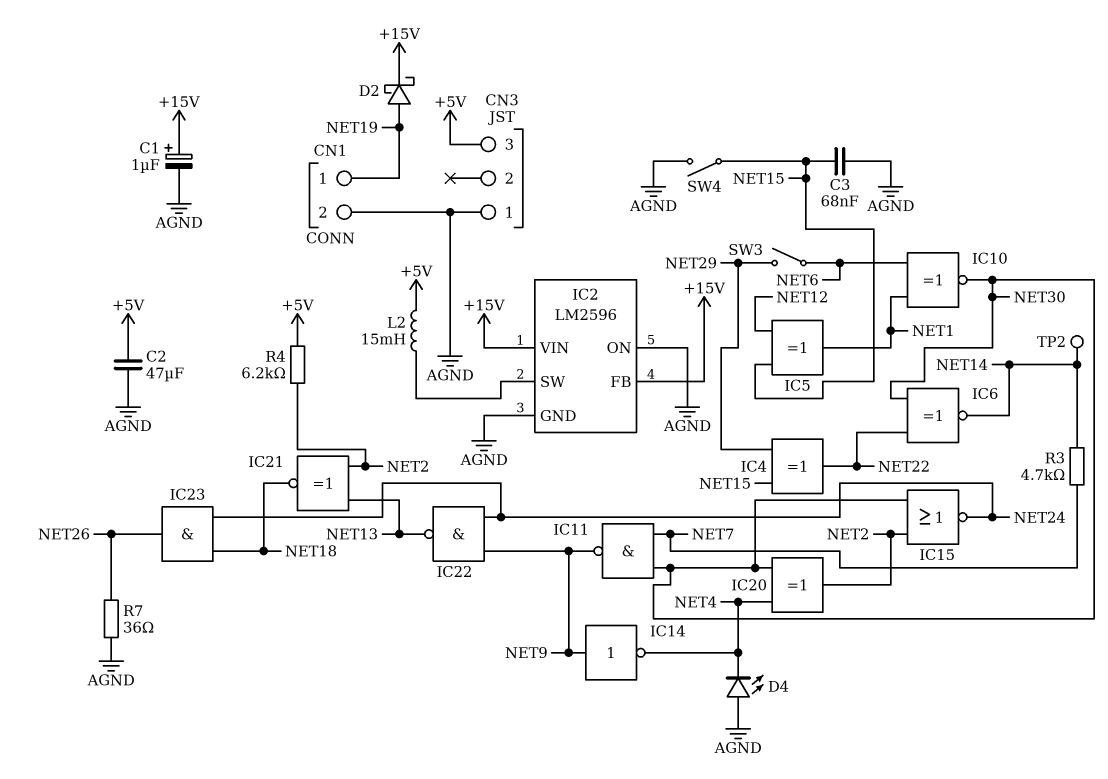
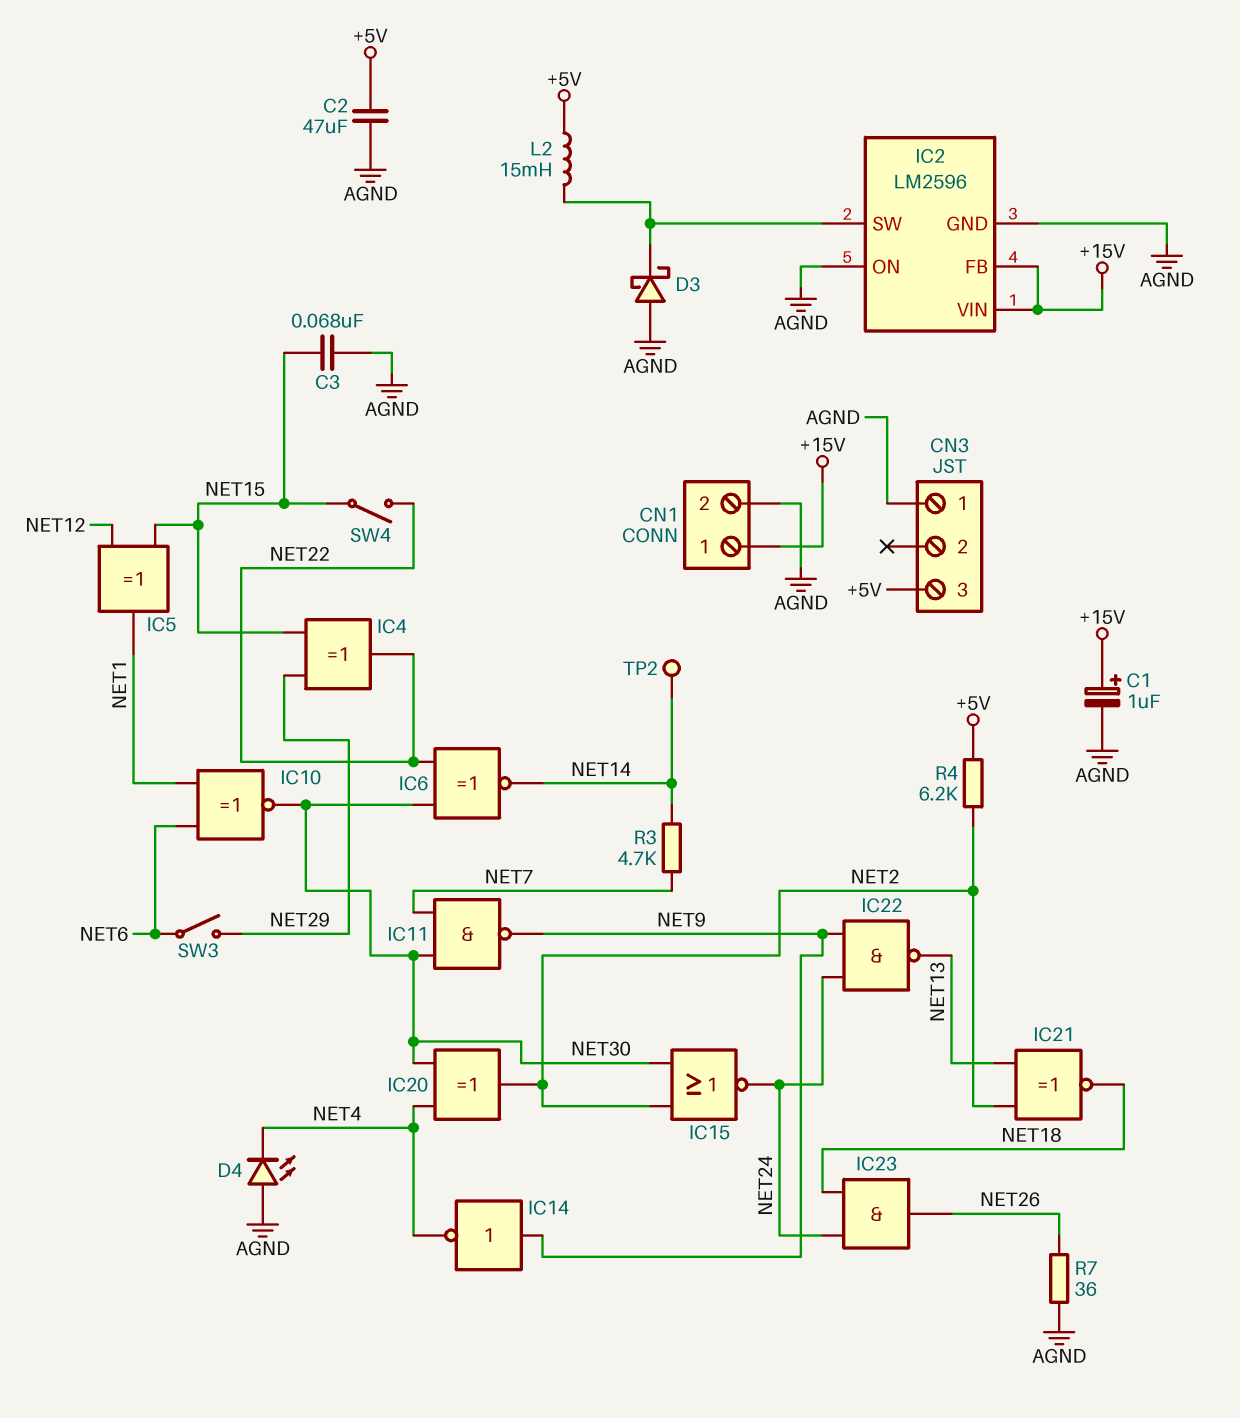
CN1 pin 1: NET19 -> +15V
D2: schottky (A NET19, K +15V) -> none
D3: none -> schottky (A AGND, K IC2/SW)
SW4: switch (AGND, NET15) -> switch (NET15, NET22)

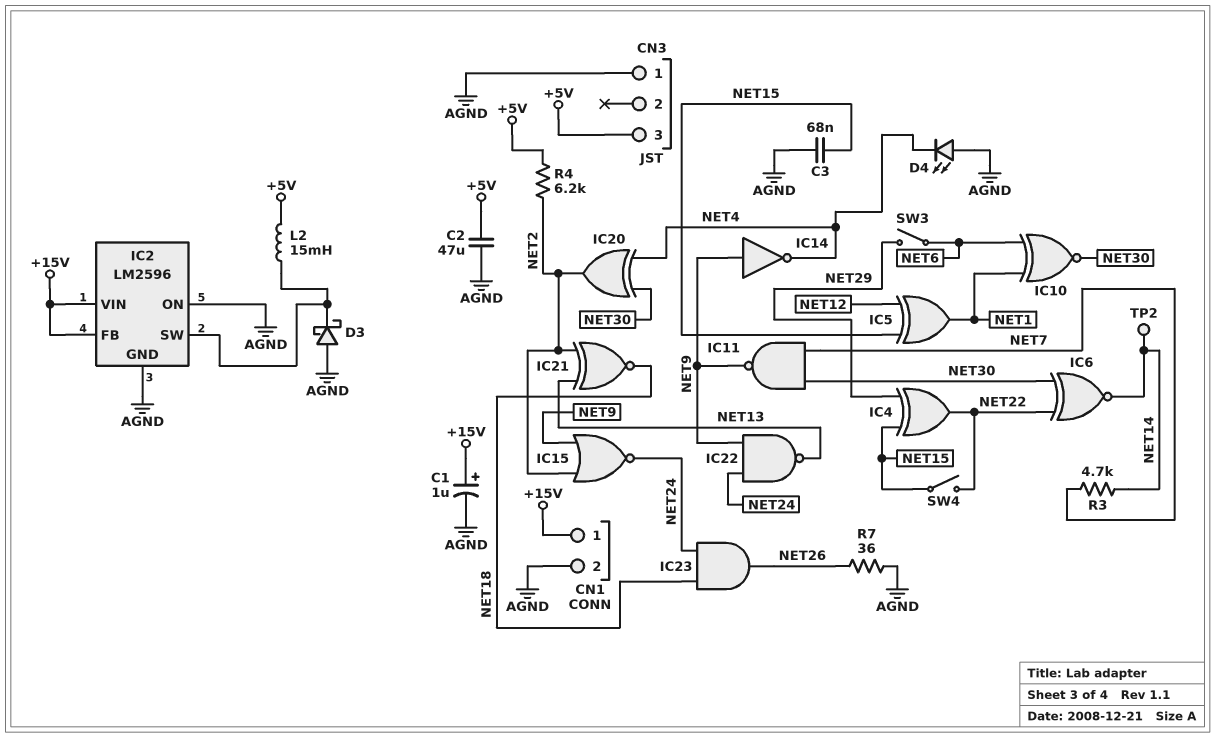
IC15: NOR (in NET2, in NET30, out NET24) -> NOR (in NET2, in NET9, out NET24)

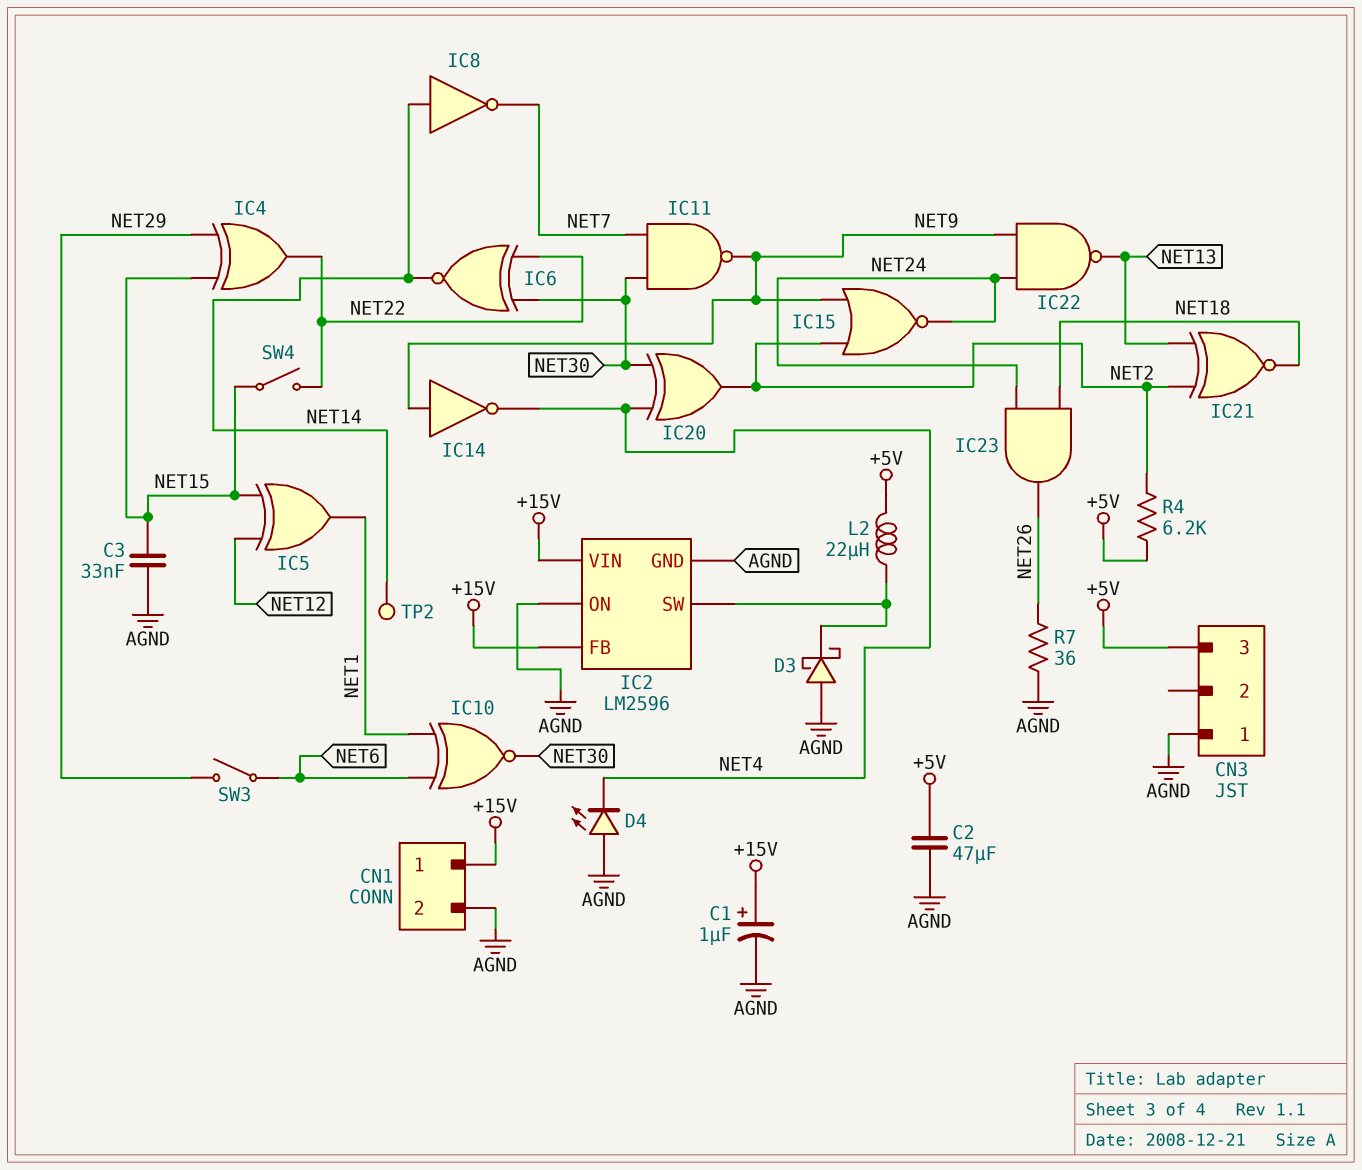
C3: 68nF (AGND, NET15) -> 33nF (AGND, NET15)
IC8: none -> NOT (in NET14, out NET7)
L2: 15mH (+5V, IC2/SW) -> 22uH (+5V, IC2/SW)
R3: 4.7k (NET7, NET14) -> none

